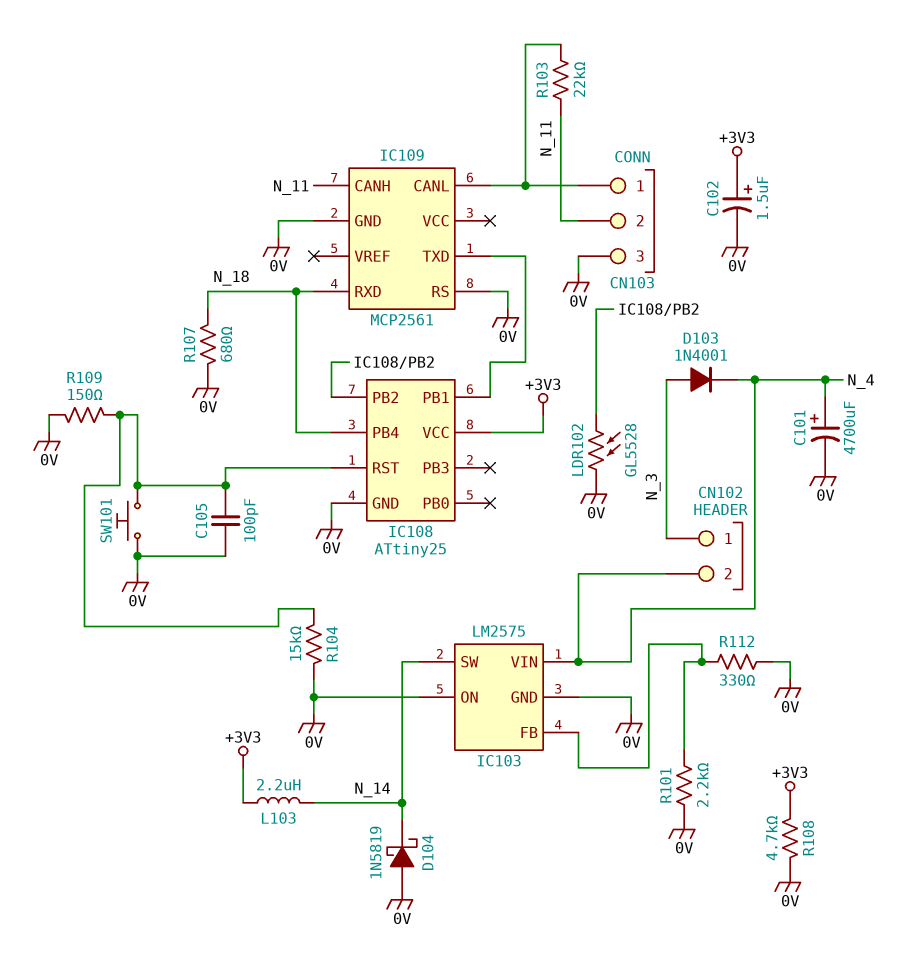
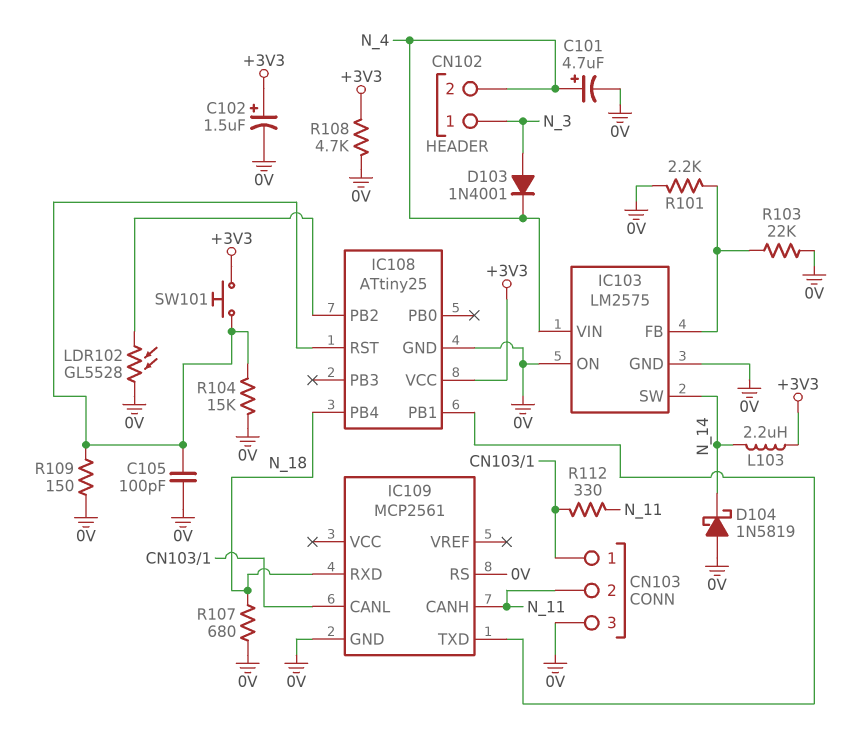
C101: 4700uF (plus N_4, minus 0V) -> 4.7uF (plus N_4, minus 0V)
R103: 22k (CN103/1, N_11) -> 22k (0V, IC103/FB)
R112: 330 (0V, IC103/FB) -> 330 (CN103/1, N_11)
SW101: button (0V, IC108/RST) -> button (+3V3, IC108/RST)

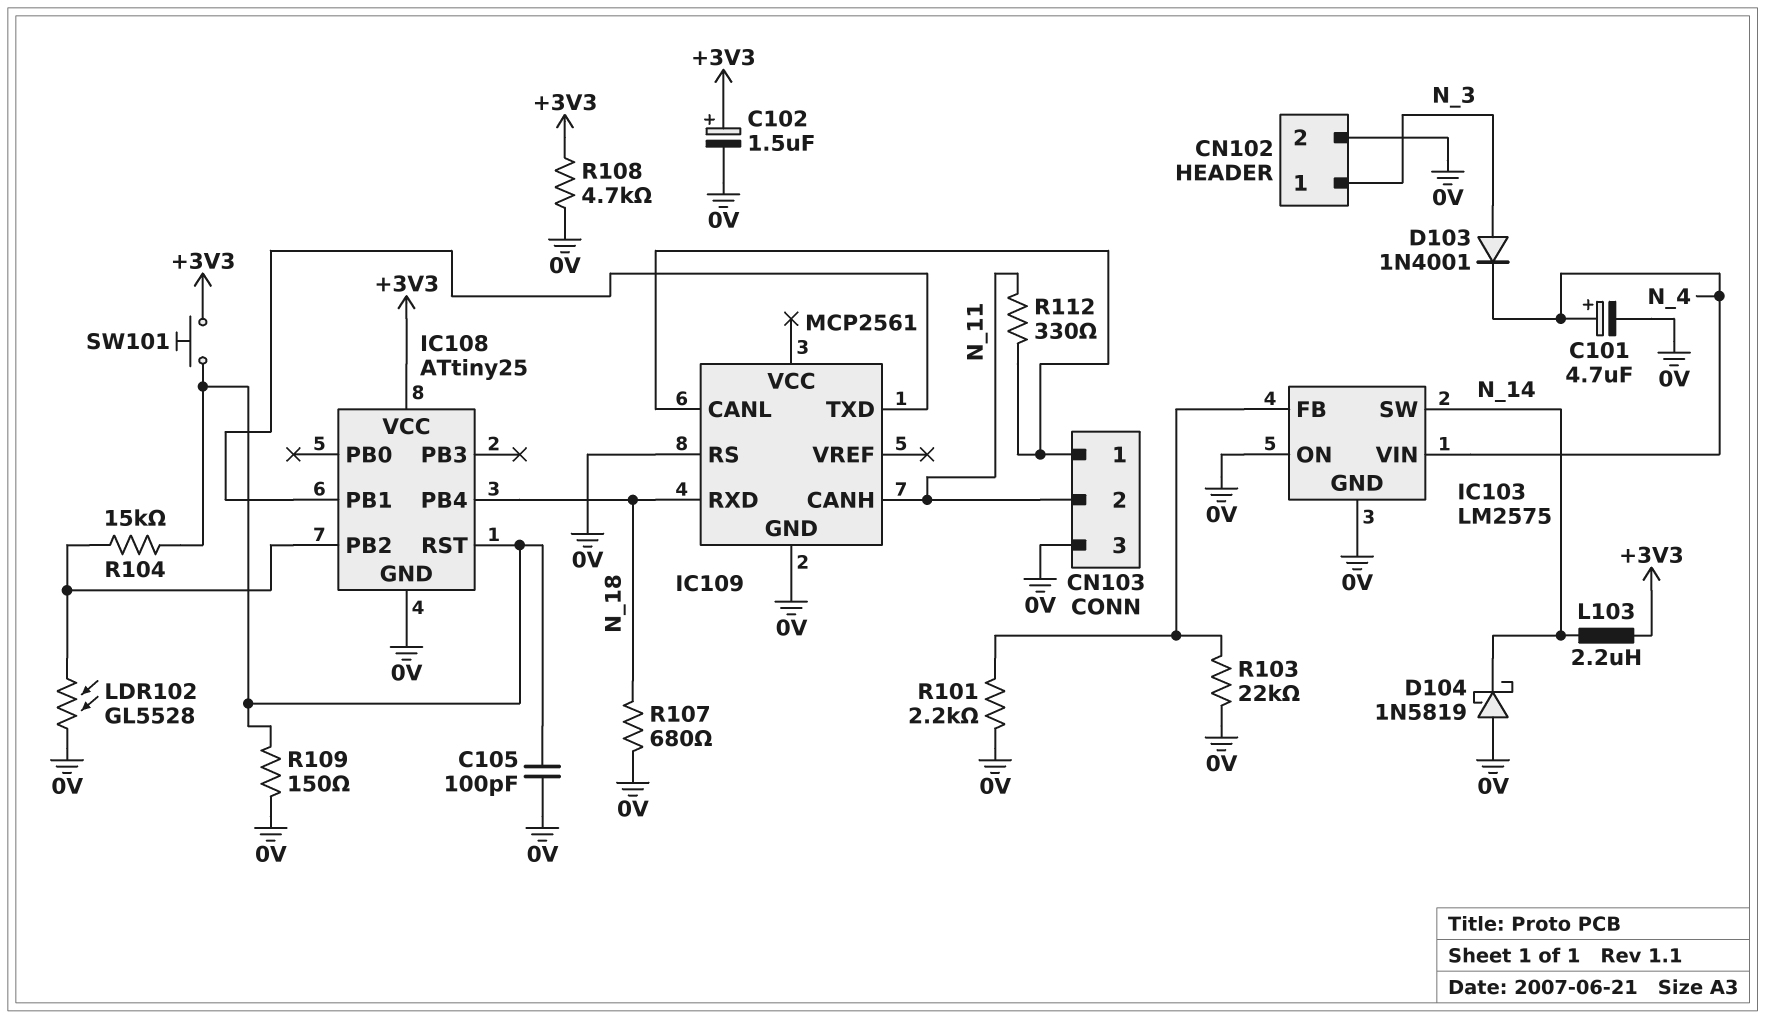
CN102 pin 2: N_4 -> 0V
R104: 15k (0V, IC108/RST) -> 15k (IC108/PB2, IC108/RST)

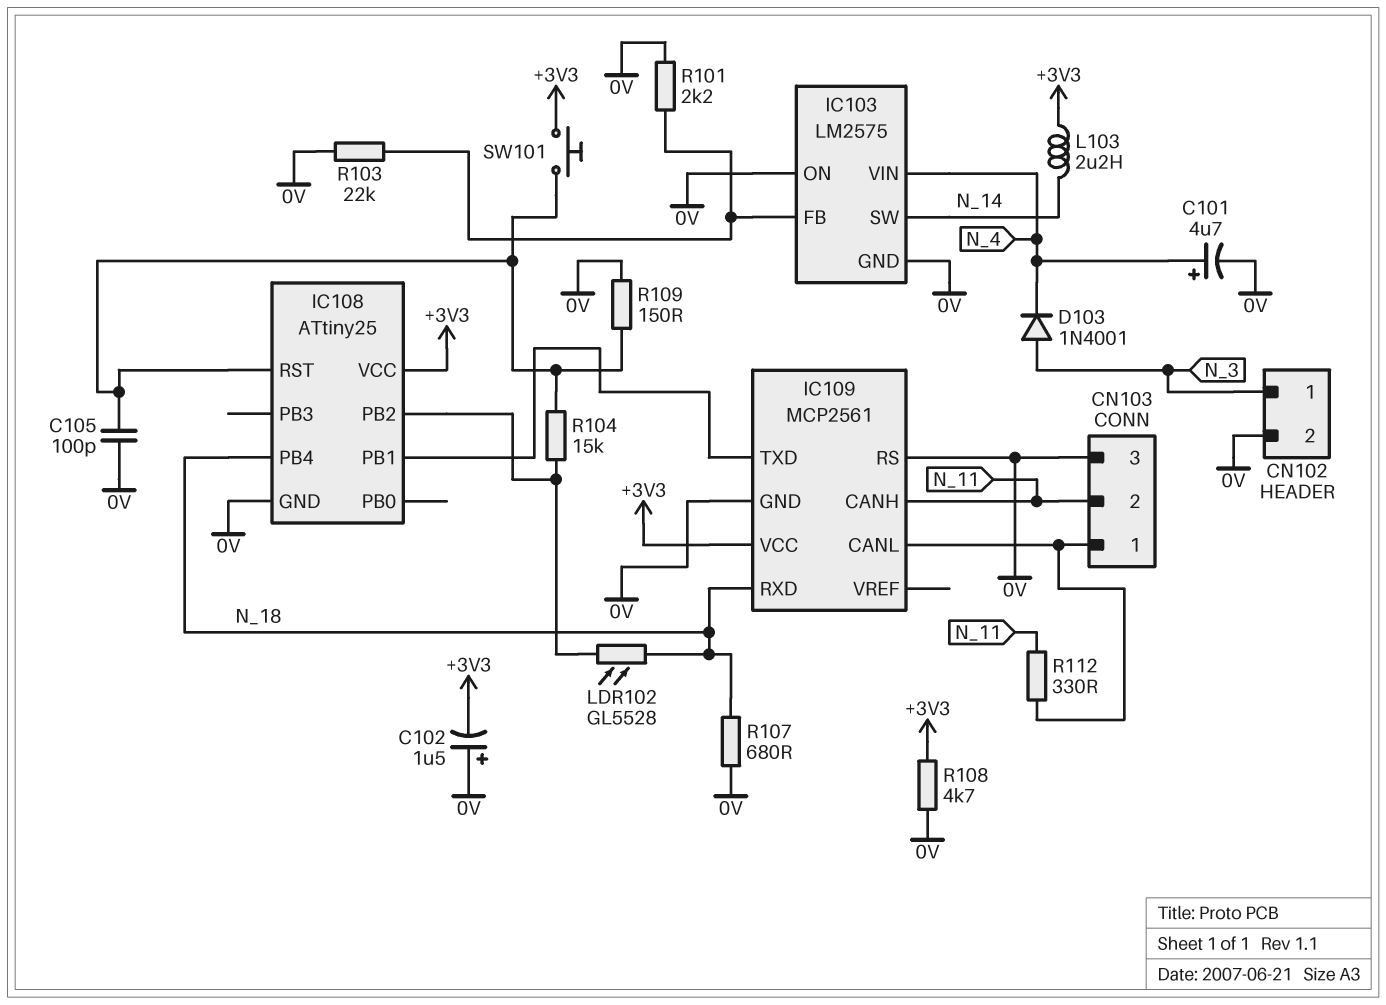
C102: 1.5uF (plus +3V3, minus 0V) -> 1.5uF (plus 0V, minus +3V3)
D104: schottky 1N5819 (A 0V, K N_14) -> none
IC109 pin VCC: none -> +3V3
LDR102: GL5528 (0V, IC108/PB2) -> GL5528 (IC108/PB2, N_18)

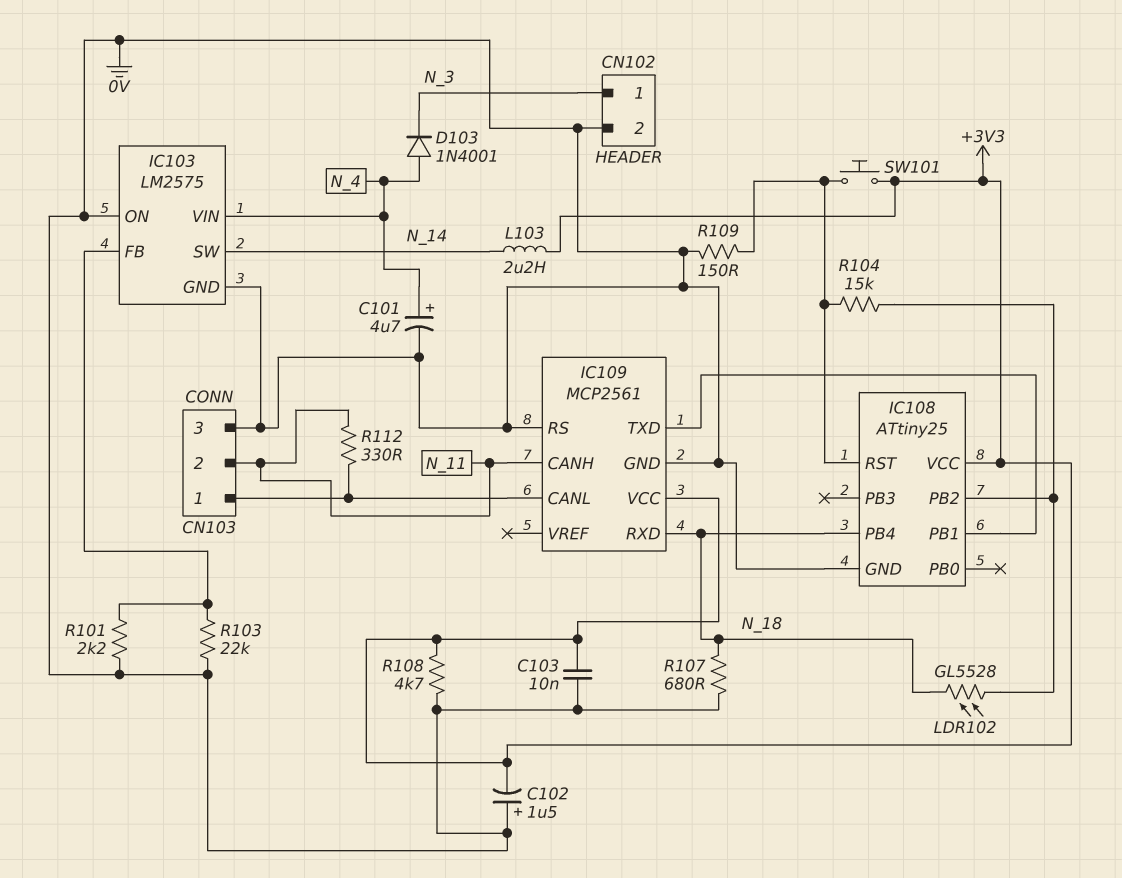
C103: none -> 10nF (+3V3, 0V)
C105: 100pF (0V, IC108/RST) -> none
D103: diode 1N4001 (A N_3, K N_4) -> diode 1N4001 (A N_4, K N_3)

